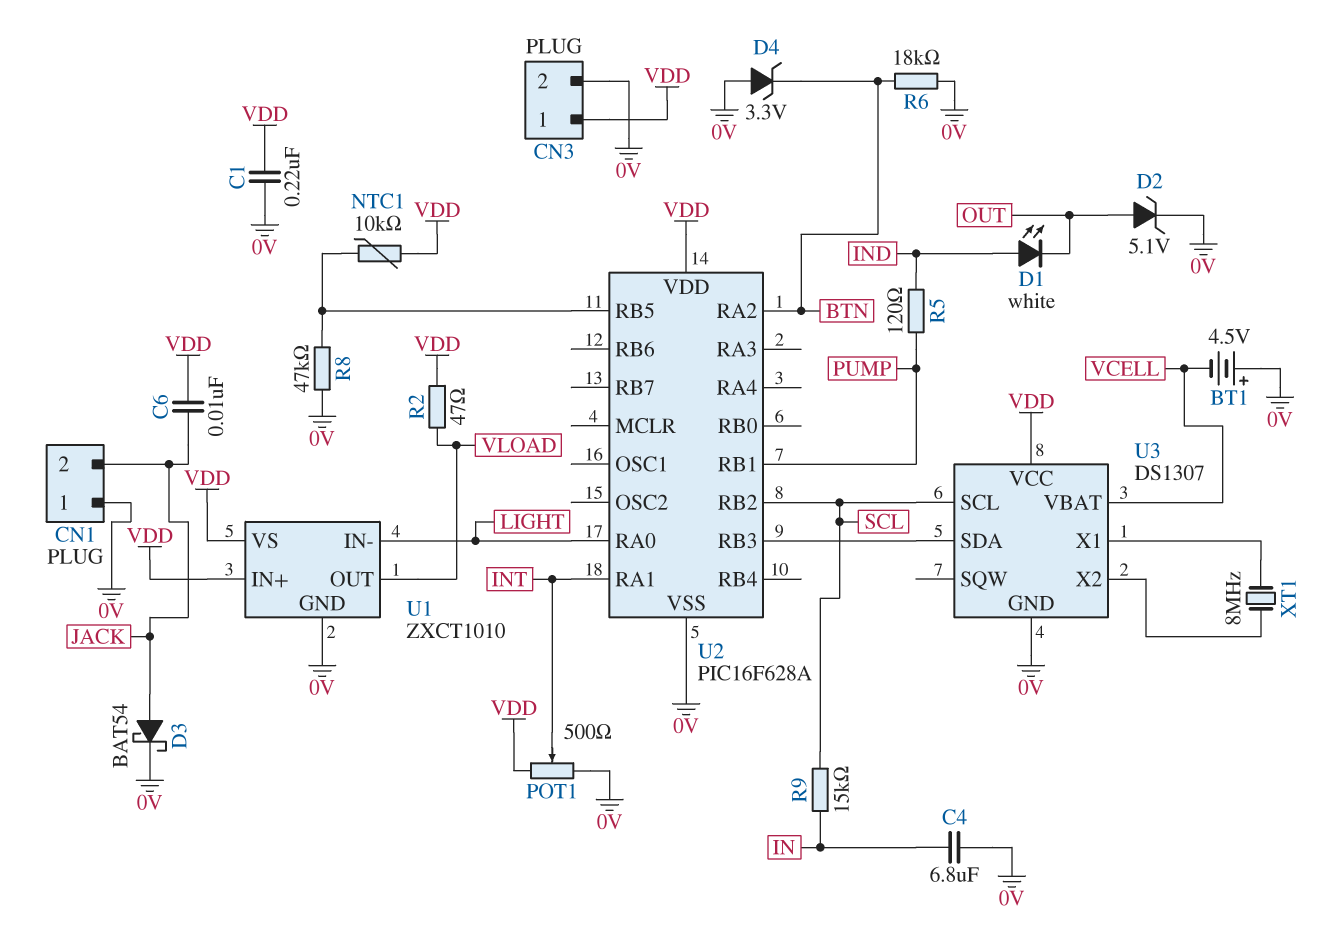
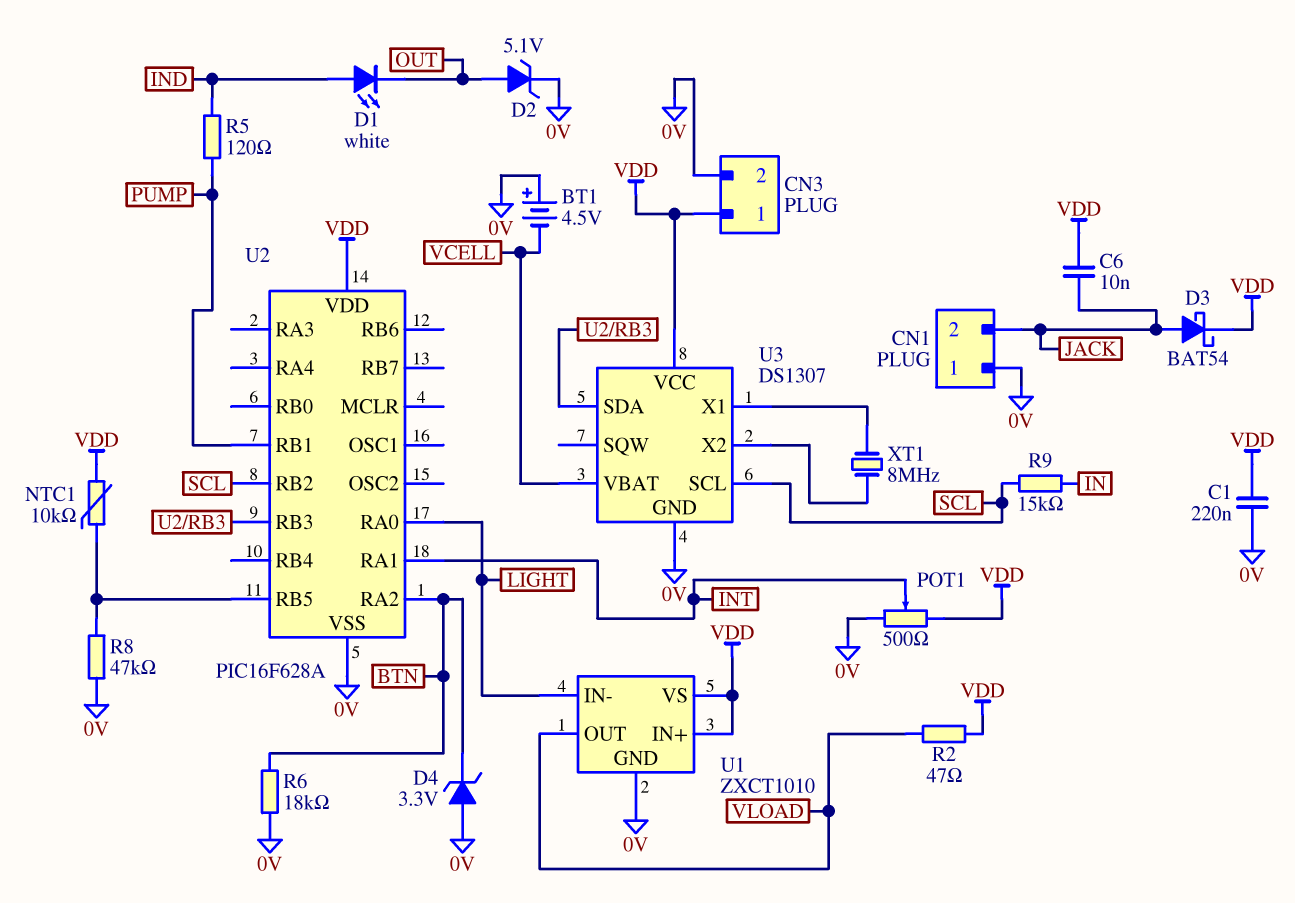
C4: 6.8uF (0V, IN) -> none
D3: schottky BAT54 (A JACK, K 0V) -> schottky BAT54 (A JACK, K VDD)

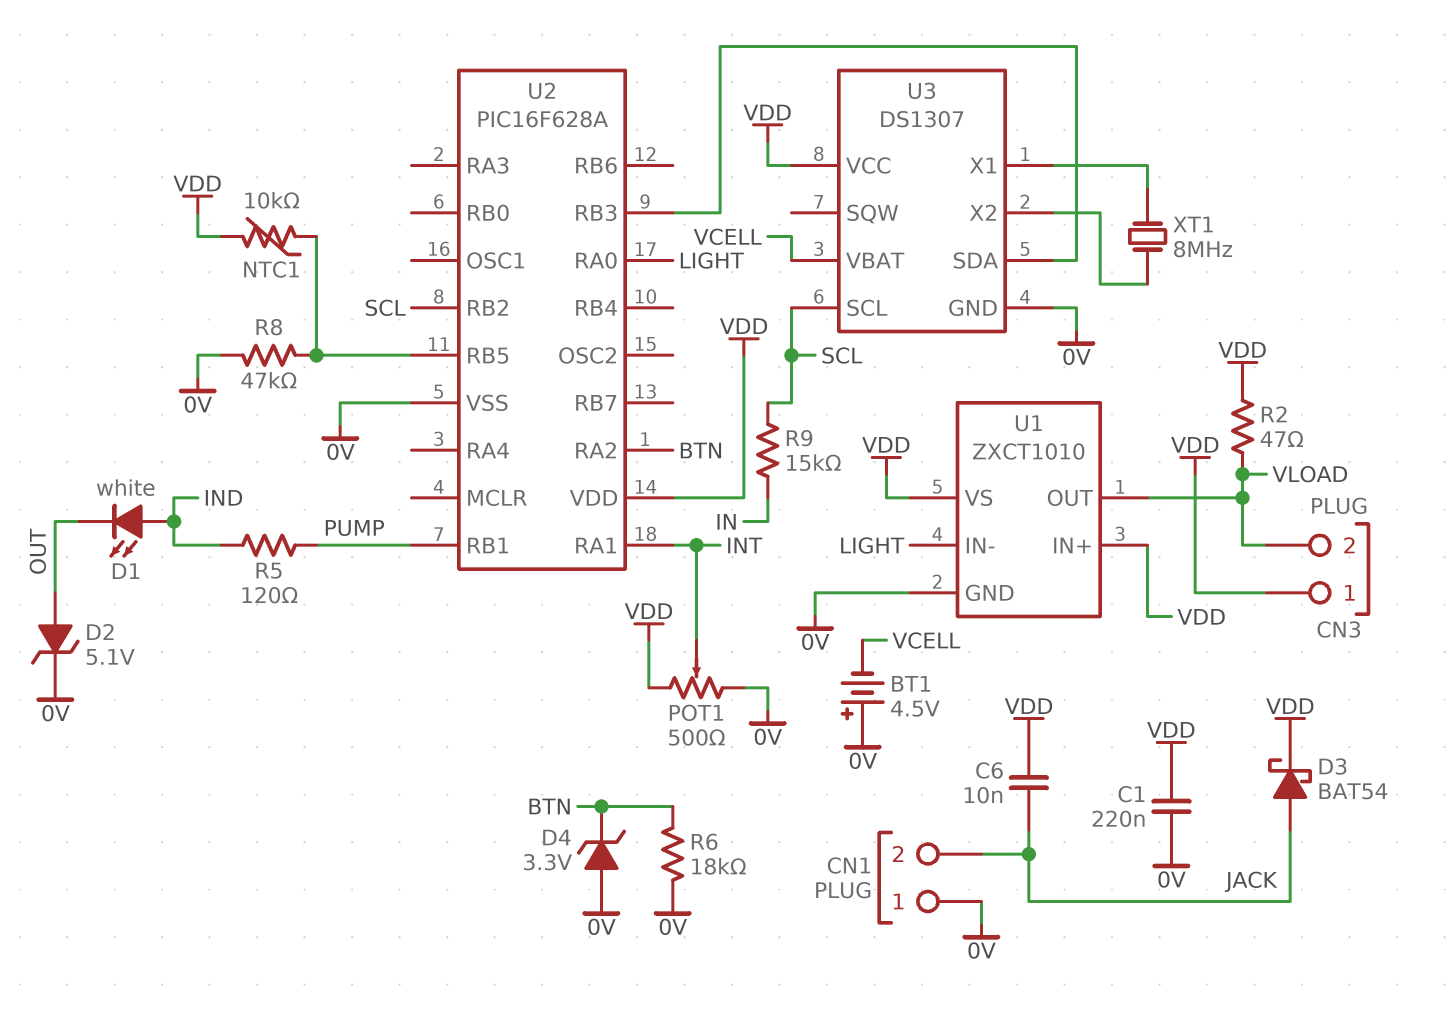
CN3 pin 2: 0V -> VLOAD

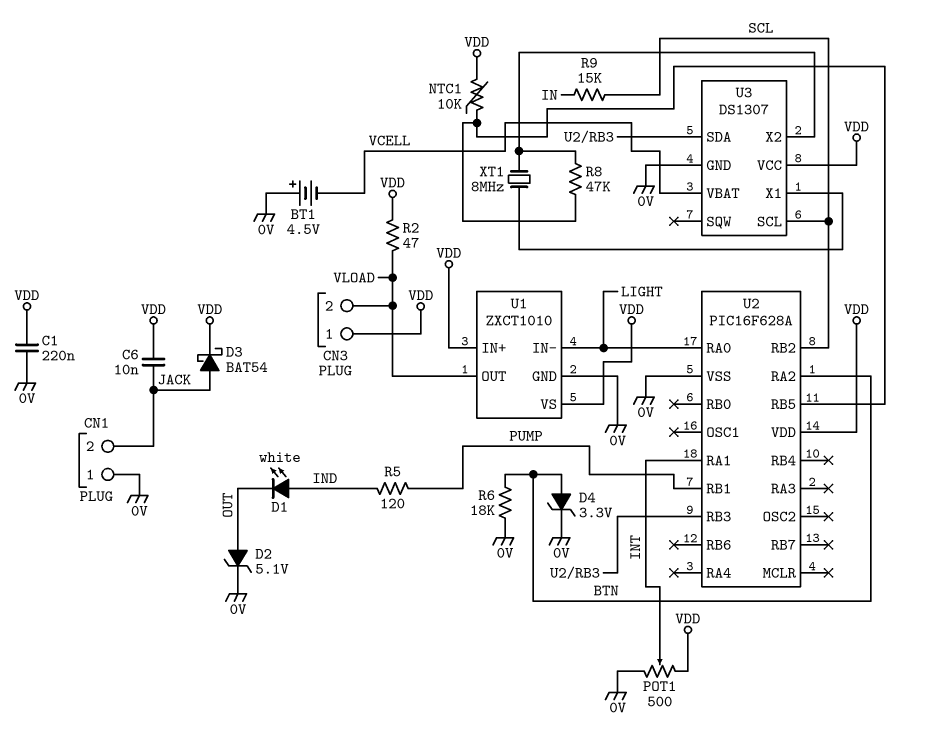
D4: zener 3.3V (A 0V, K BTN) -> zener 3.3V (A BTN, K 0V)
R8: 47k (0V, U2/RB5) -> 47k (U2/RB5, U3/X2)

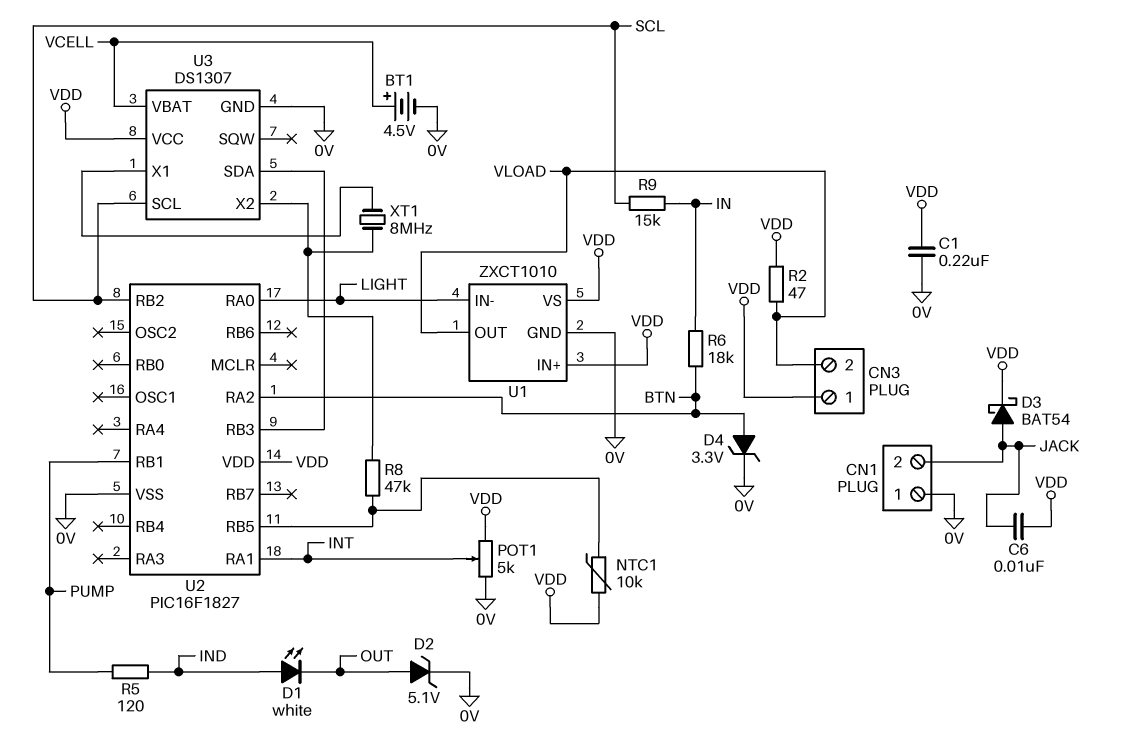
BT1: 4.5V (plus 0V, minus VCELL) -> 4.5V (plus VCELL, minus 0V)
POT1: 500 (0V, VDD, wiper INT) -> 5k (0V, VDD, wiper INT)
R6: 18k (0V, BTN) -> 18k (BTN, IN)
U2: PIC16F628A -> PIC16F1827

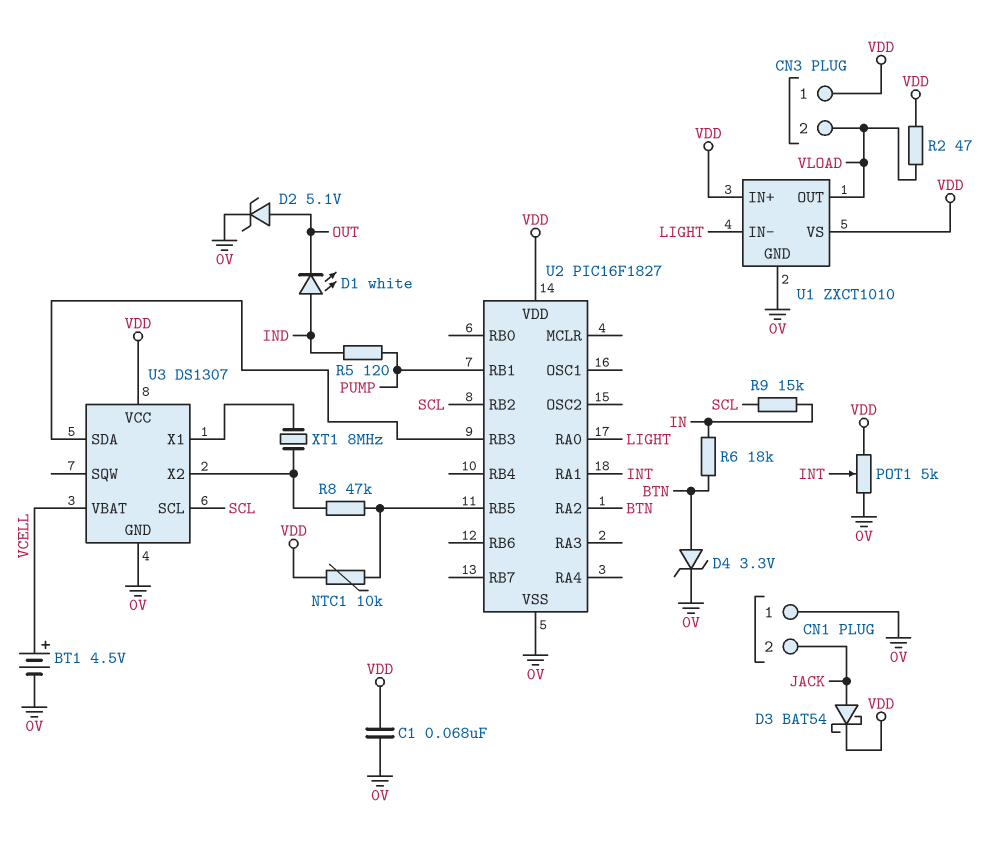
C1: 220nF (0V, VDD) -> 68nF (0V, VDD)
C6: 10nF (JACK, VDD) -> none

